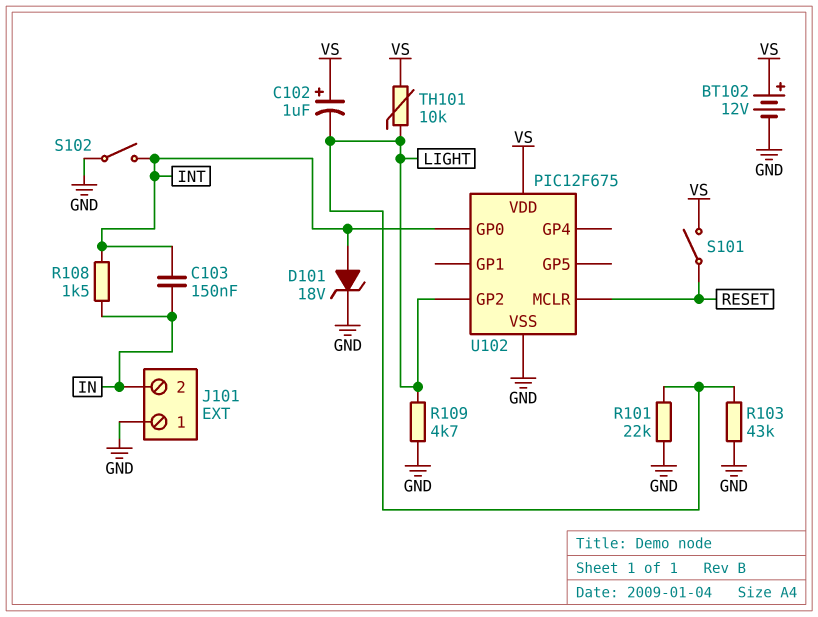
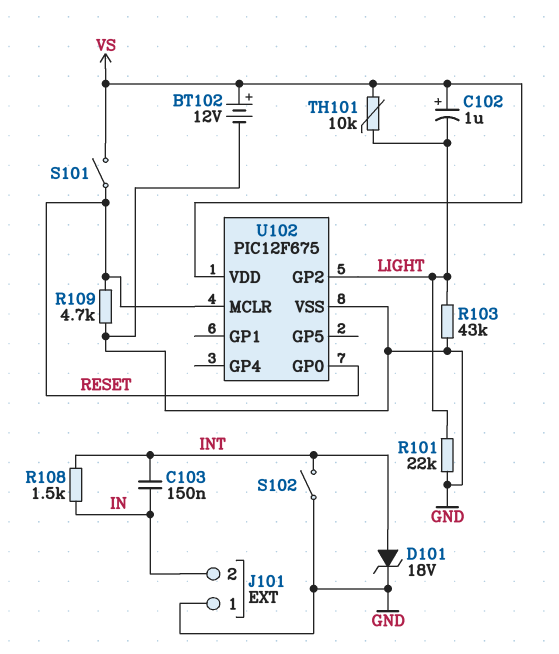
R109: 4.7k (GND, LIGHT) -> 4.7k (GND, RESET)
U102 pin GP0: INT -> RESET

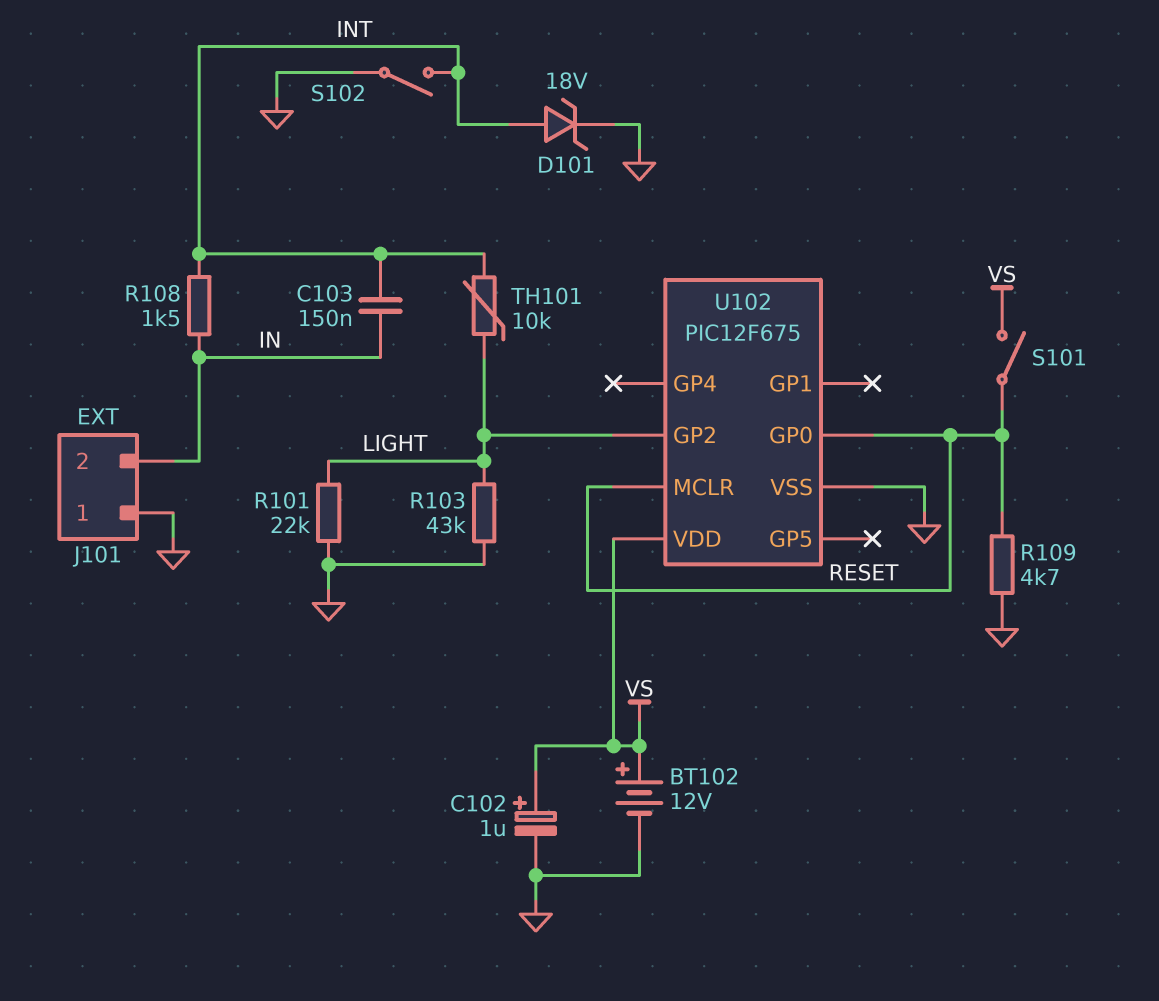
C102: 1uF (plus VS, minus LIGHT) -> 1uF (plus VS, minus GND)
TH101: 10k (LIGHT, VS) -> 10k (INT, LIGHT)

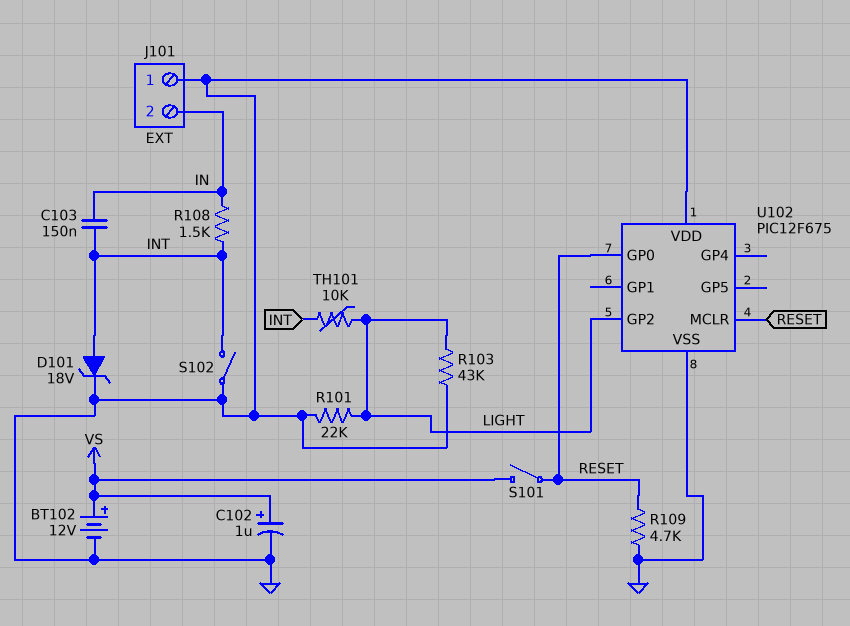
U102 pin VDD: VS -> GND

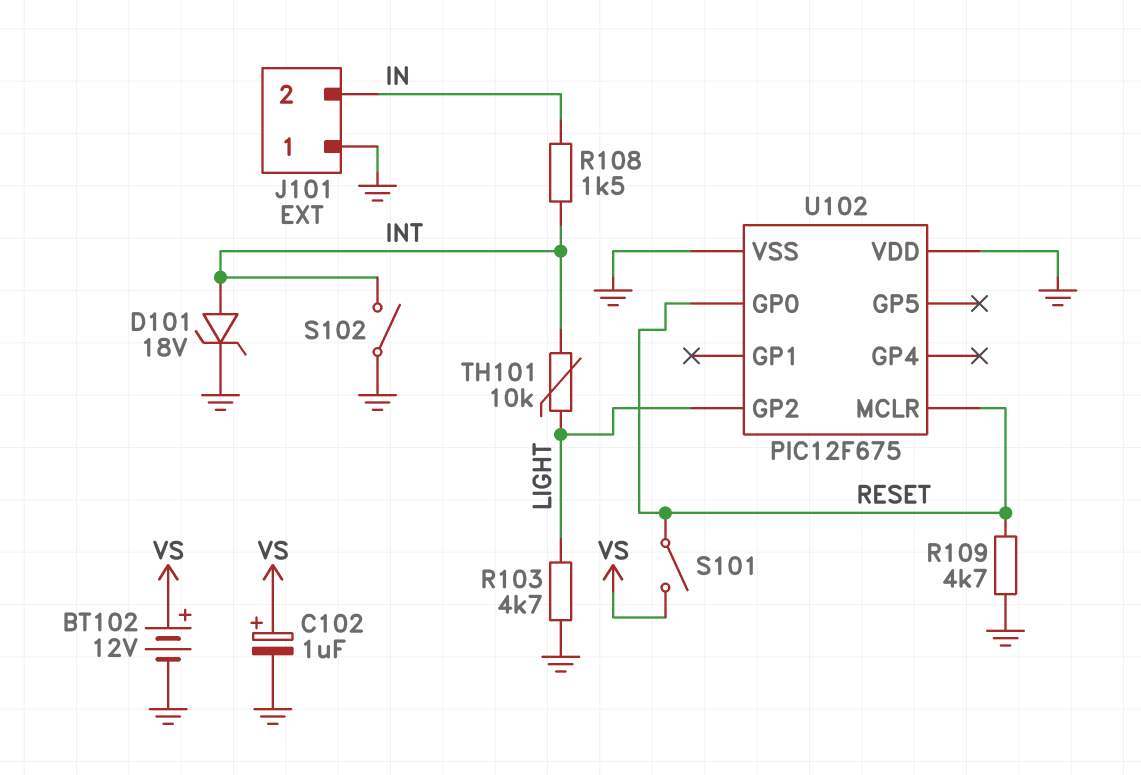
C103: 150nF (IN, INT) -> none
R101: 22k (GND, LIGHT) -> none
R103: 43k (GND, LIGHT) -> 4.7k (GND, LIGHT)

